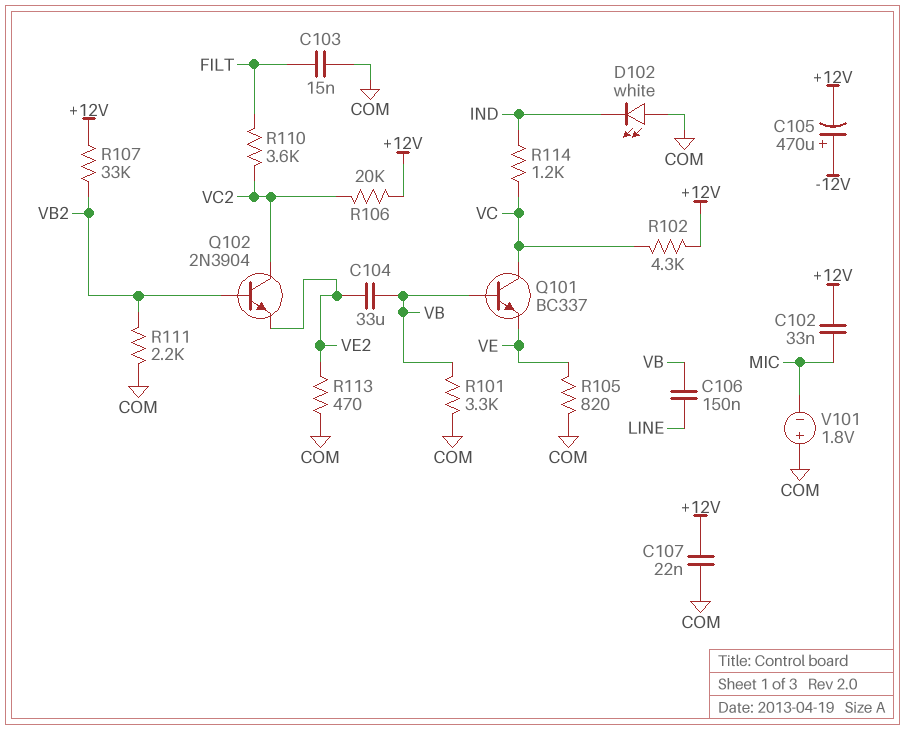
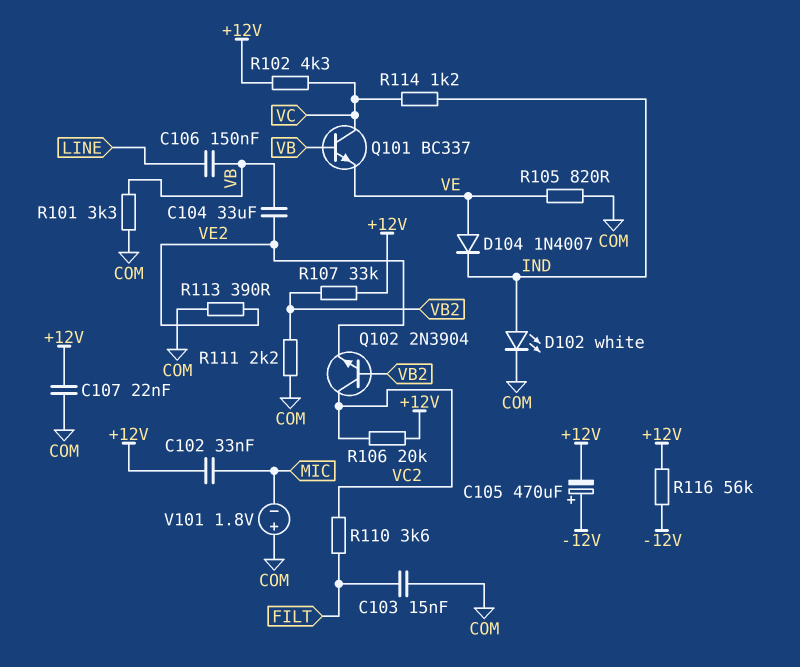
D102: LED white (A COM, K IND) -> LED white (A IND, K COM)
D104: none -> diode 1N4007 (A VE, K IND)
R113: 470 (COM, VE2) -> 390 (COM, VE2)
R116: none -> 56k (+12V, -12V)

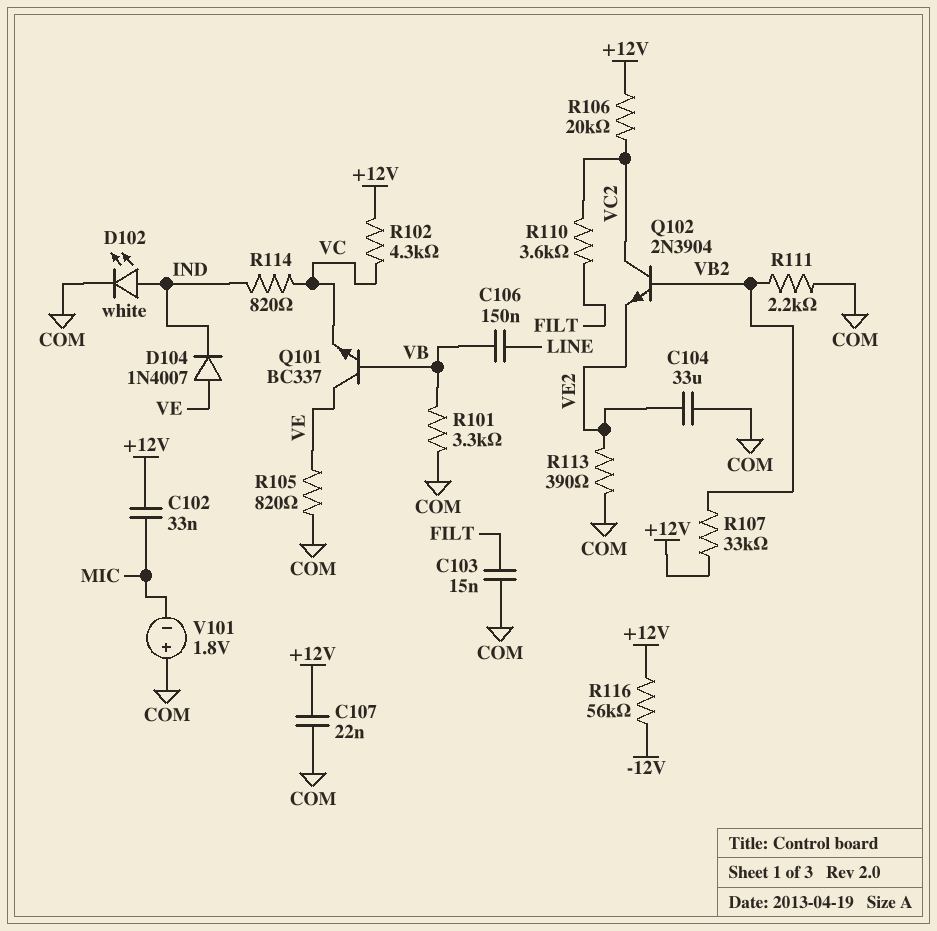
C104: 33uF (VB, VE2) -> 33uF (COM, VE2)
C105: 470uF (plus -12V, minus +12V) -> none
Q101: NPN BC337 (B VB, C VC, E VE) -> NPN BC337 (B VB, C VE, E VC)
R114: 1.2k (IND, VC) -> 820 (IND, VC)

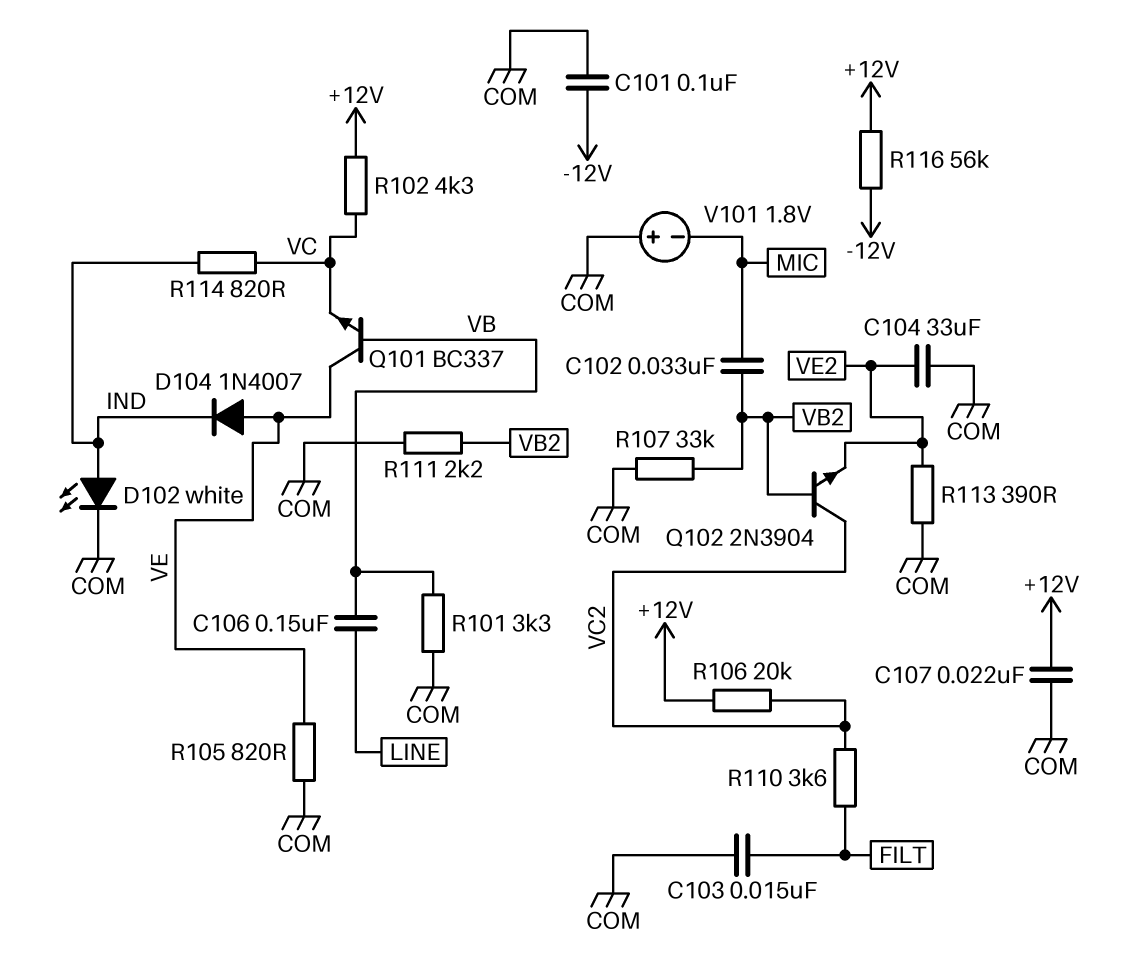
C101: none -> 100nF (-12V, COM)
C102: 33nF (+12V, MIC) -> 33nF (MIC, VB2)
R107: 33k (+12V, VB2) -> 33k (COM, VB2)

